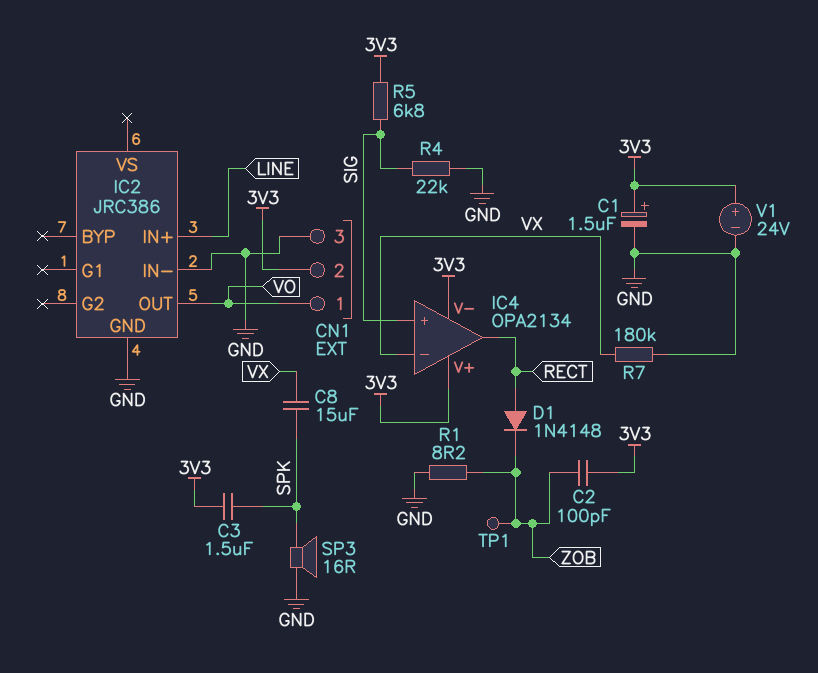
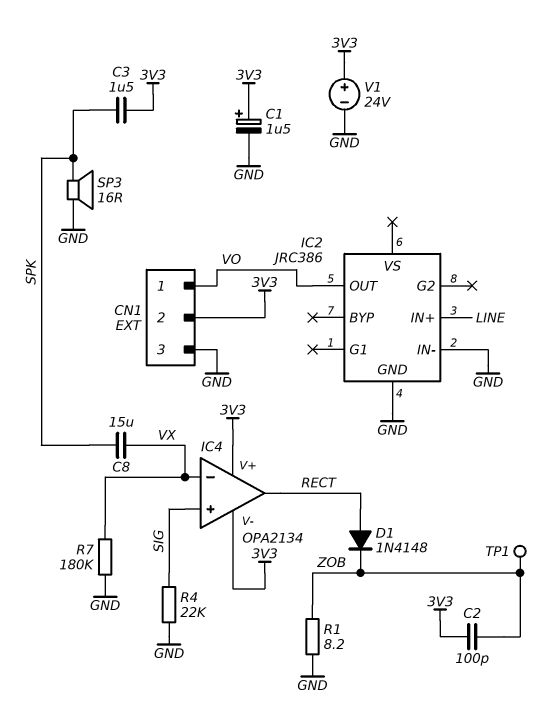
R5: 6.8k (3V3, SIG) -> none

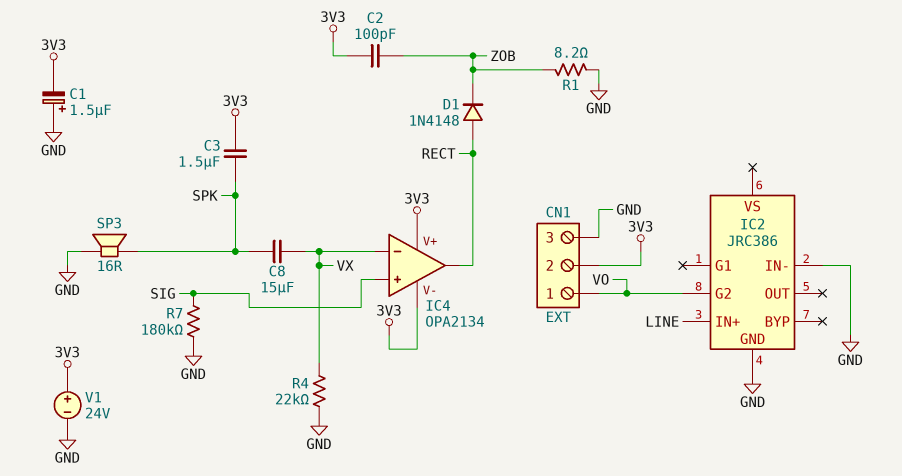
C1: 1.5uF (plus 3V3, minus GND) -> 1.5uF (plus GND, minus 3V3)
IC2 pin G2: none -> VO
IC2 pin OUT: VO -> none
R4: 22k (GND, SIG) -> 22k (GND, VX)
R7: 180k (GND, VX) -> 180k (GND, SIG)
TP1: test point (ZOB) -> none

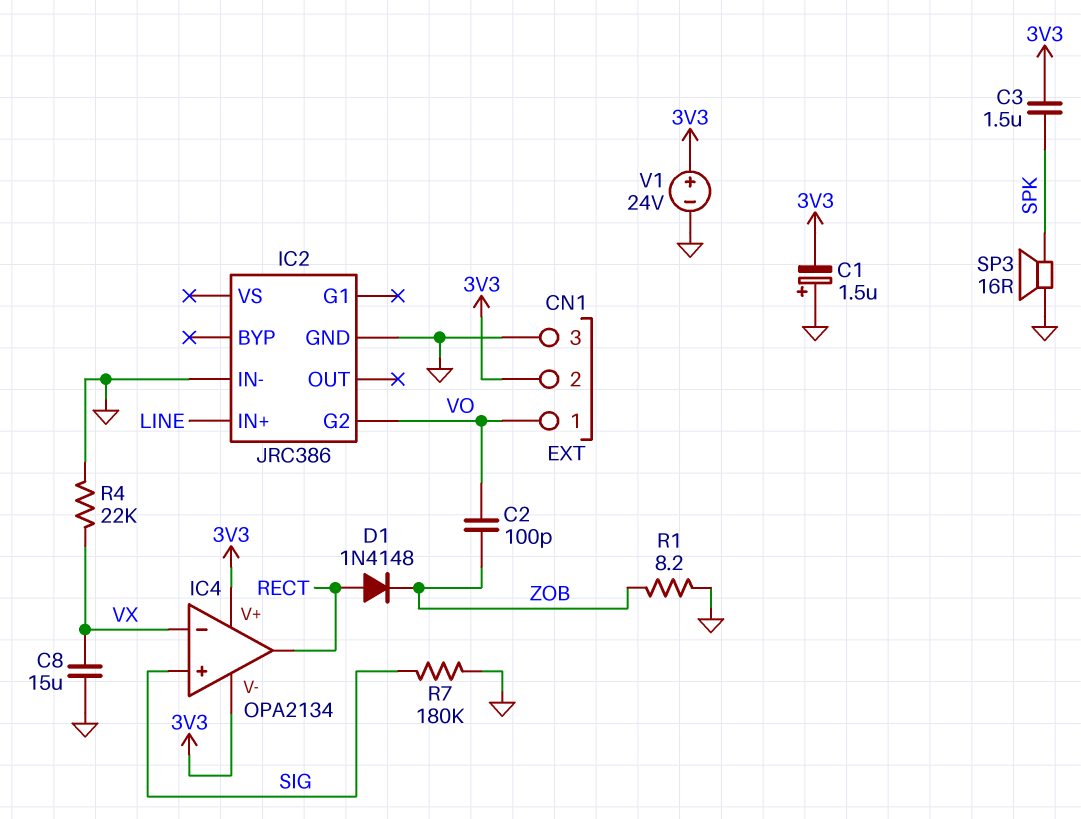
C2: 100pF (3V3, ZOB) -> 100pF (VO, ZOB)
C8: 15uF (SPK, VX) -> 15uF (GND, VX)

